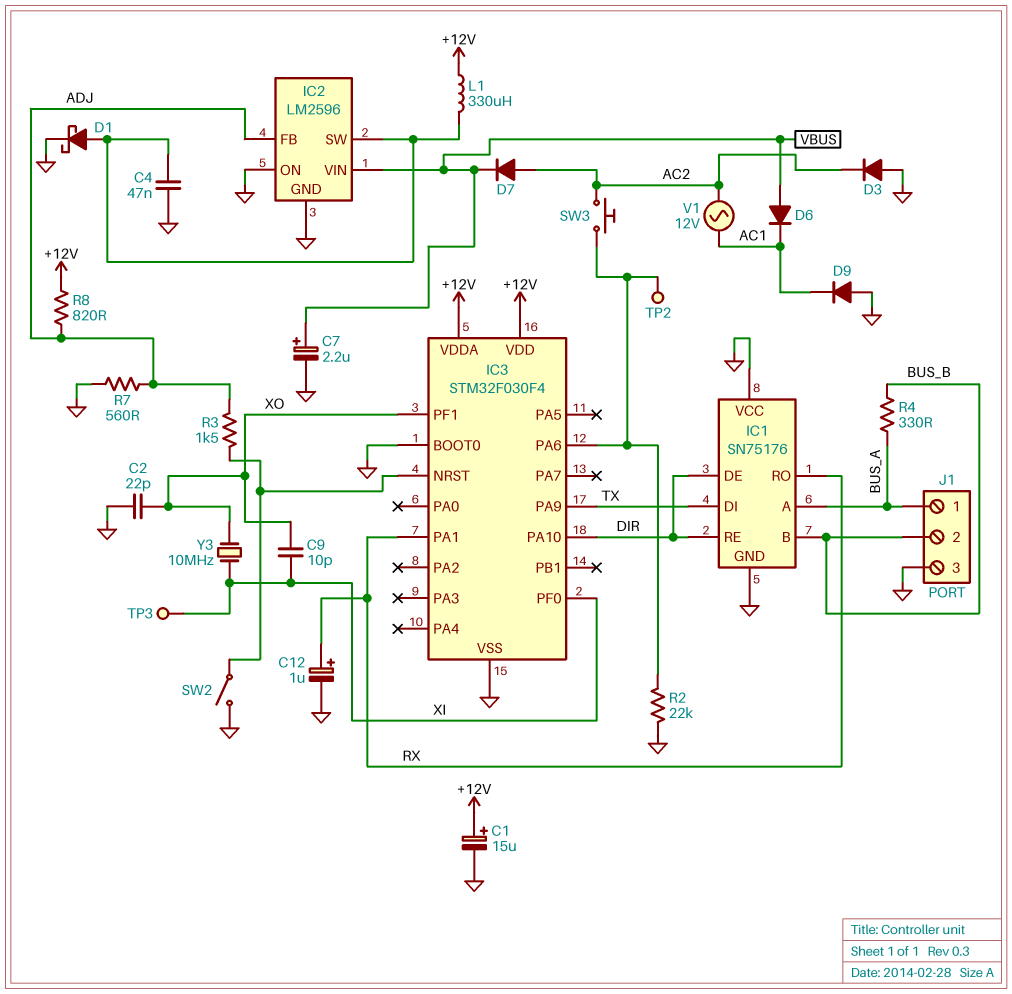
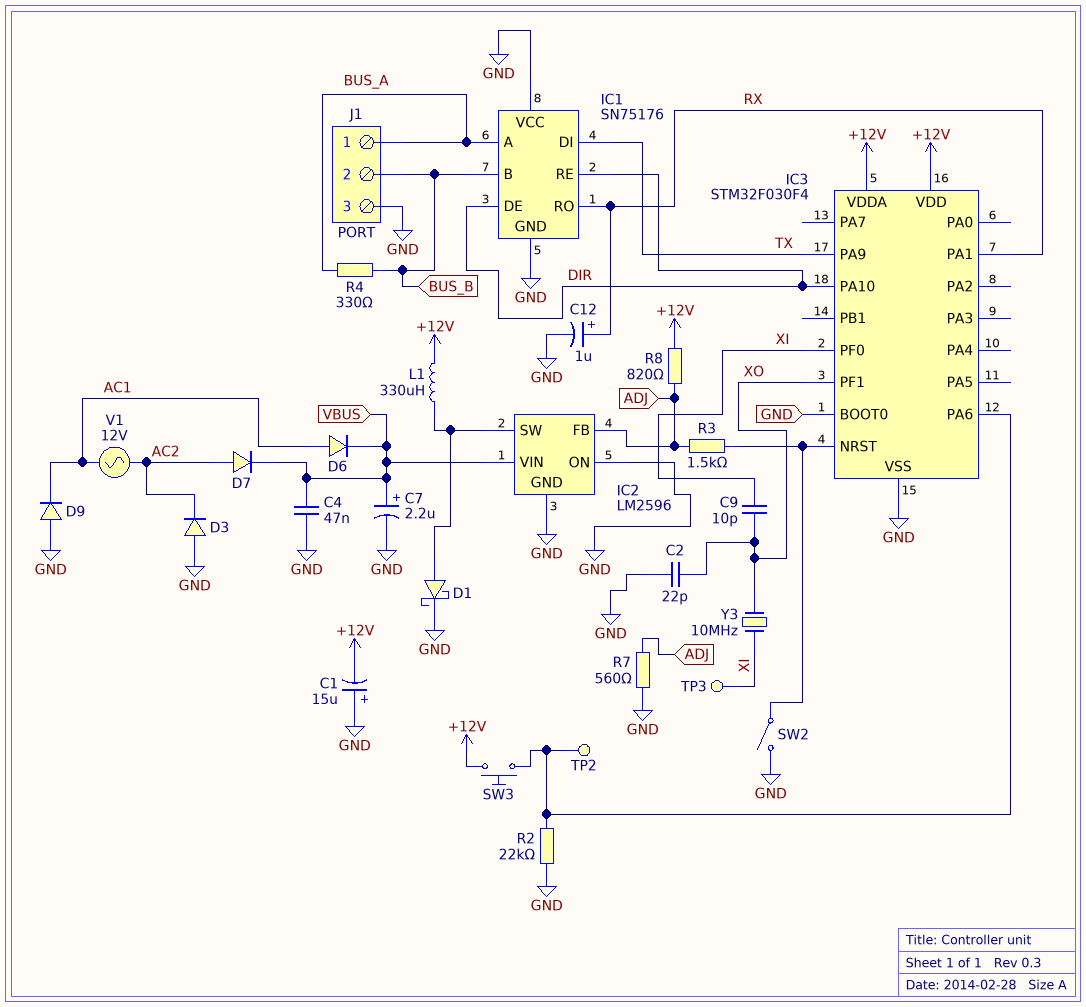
C1: 15uF (plus +12V, minus GND) -> 15uF (plus GND, minus +12V)
C4: 47nF (GND, IC2/SW) -> 47nF (GND, VBUS)
D6: diode (A VBUS, K AC1) -> diode (A AC1, K VBUS)
SW3: button (AC2, IC3/PA6) -> button (+12V, IC3/PA6)

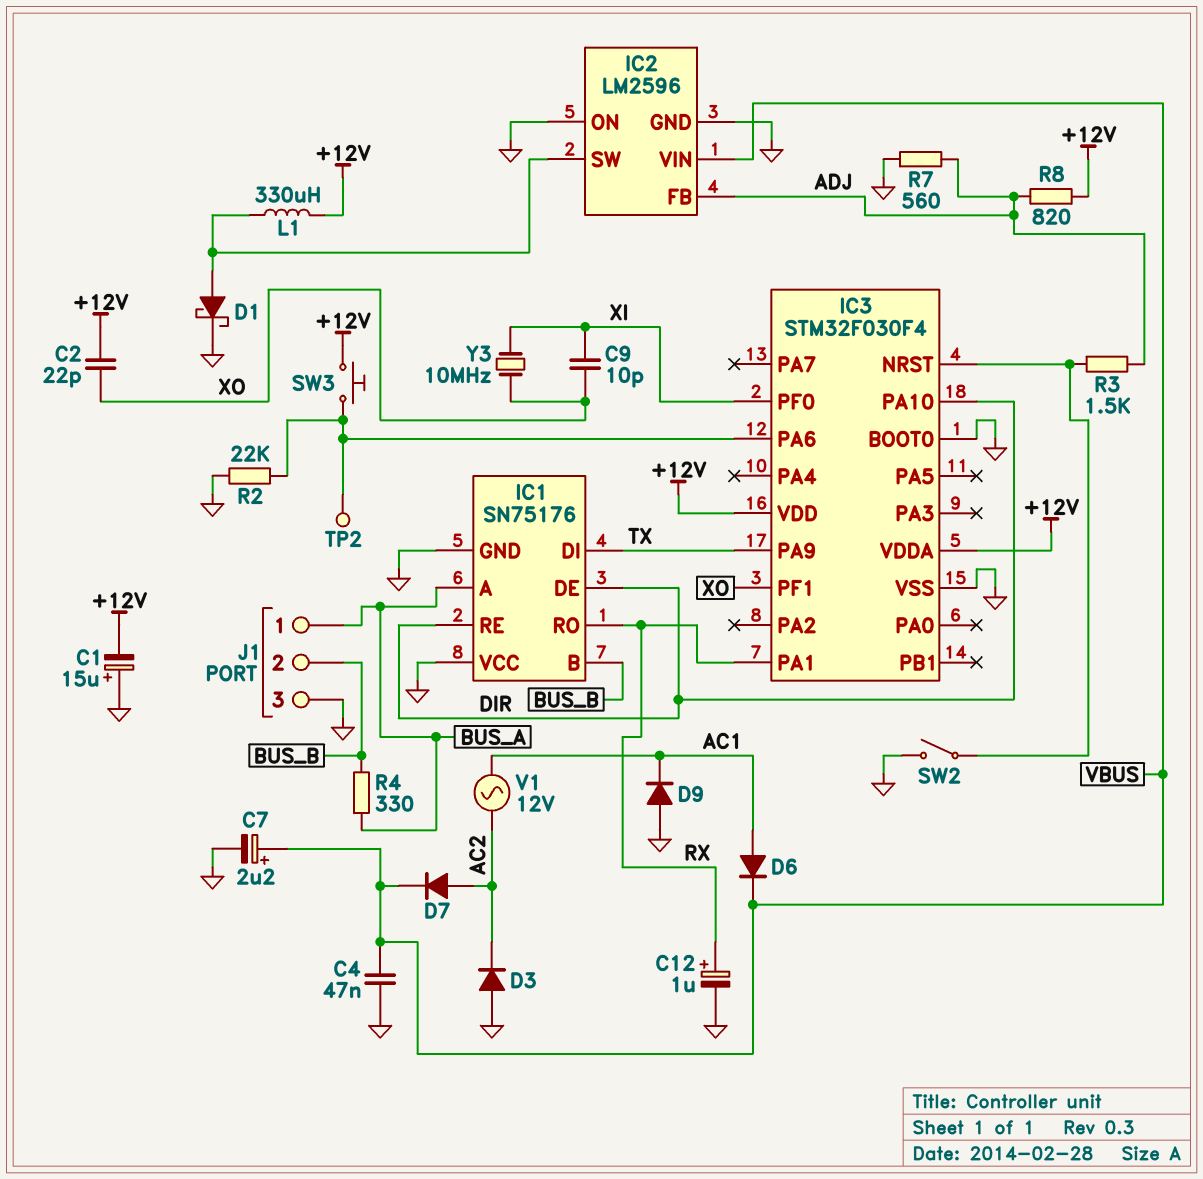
C2: 22pF (GND, XO) -> 22pF (+12V, XO)
TP3: test point (XI) -> none

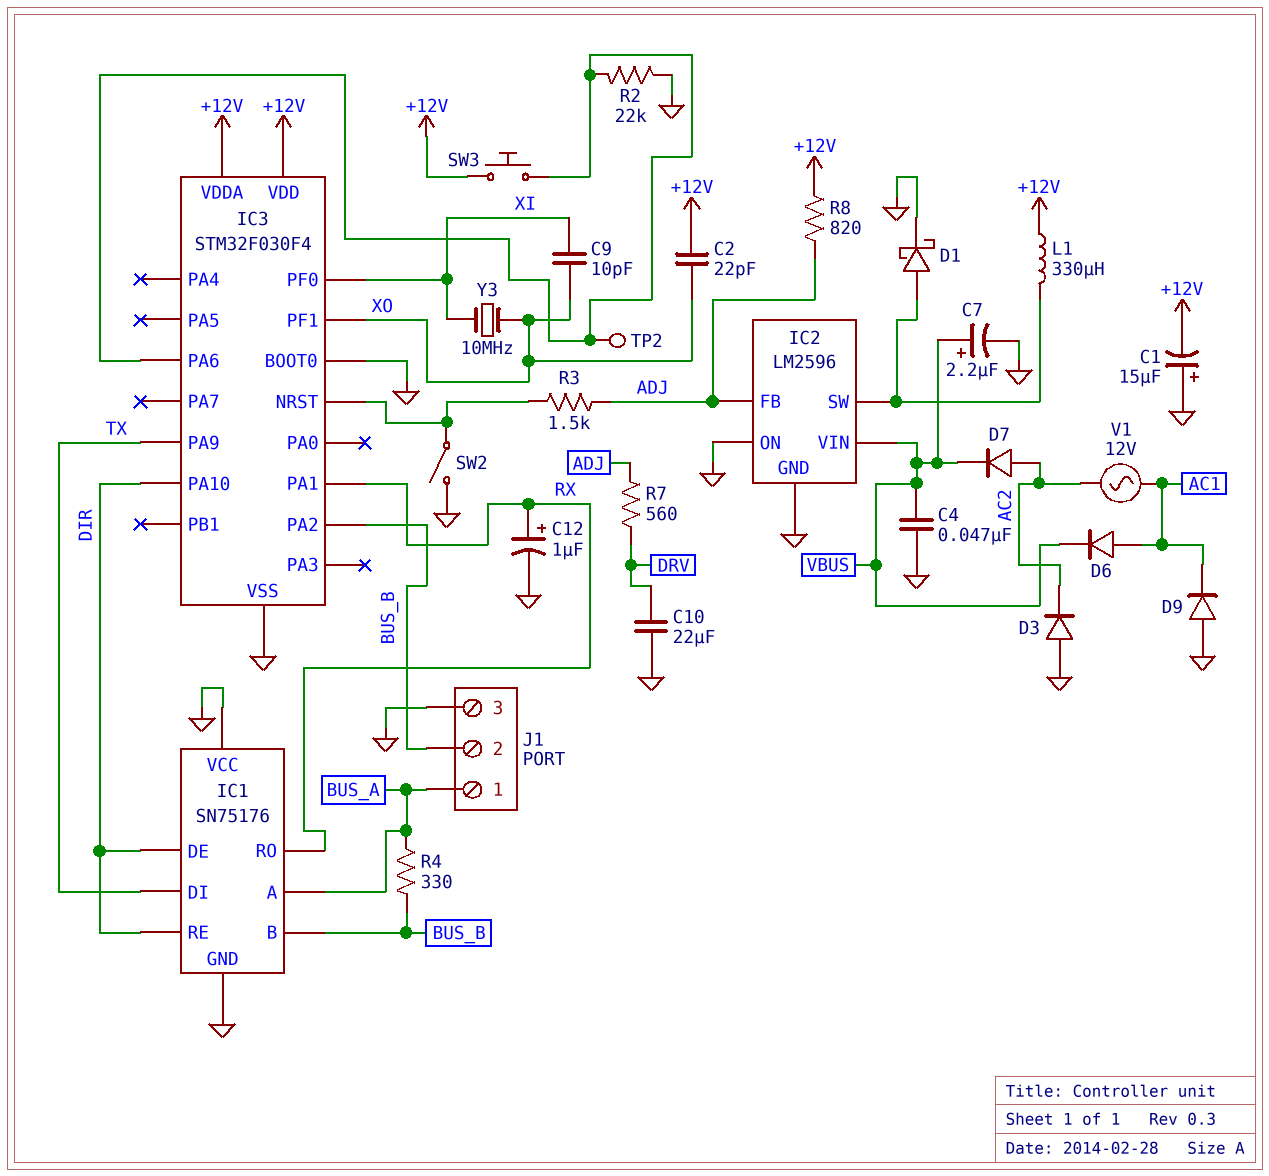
C10: none -> 22uF (DRV, GND)
IC3 pin PA2: none -> BUS_B
R7: 560 (ADJ, GND) -> 560 (ADJ, DRV)

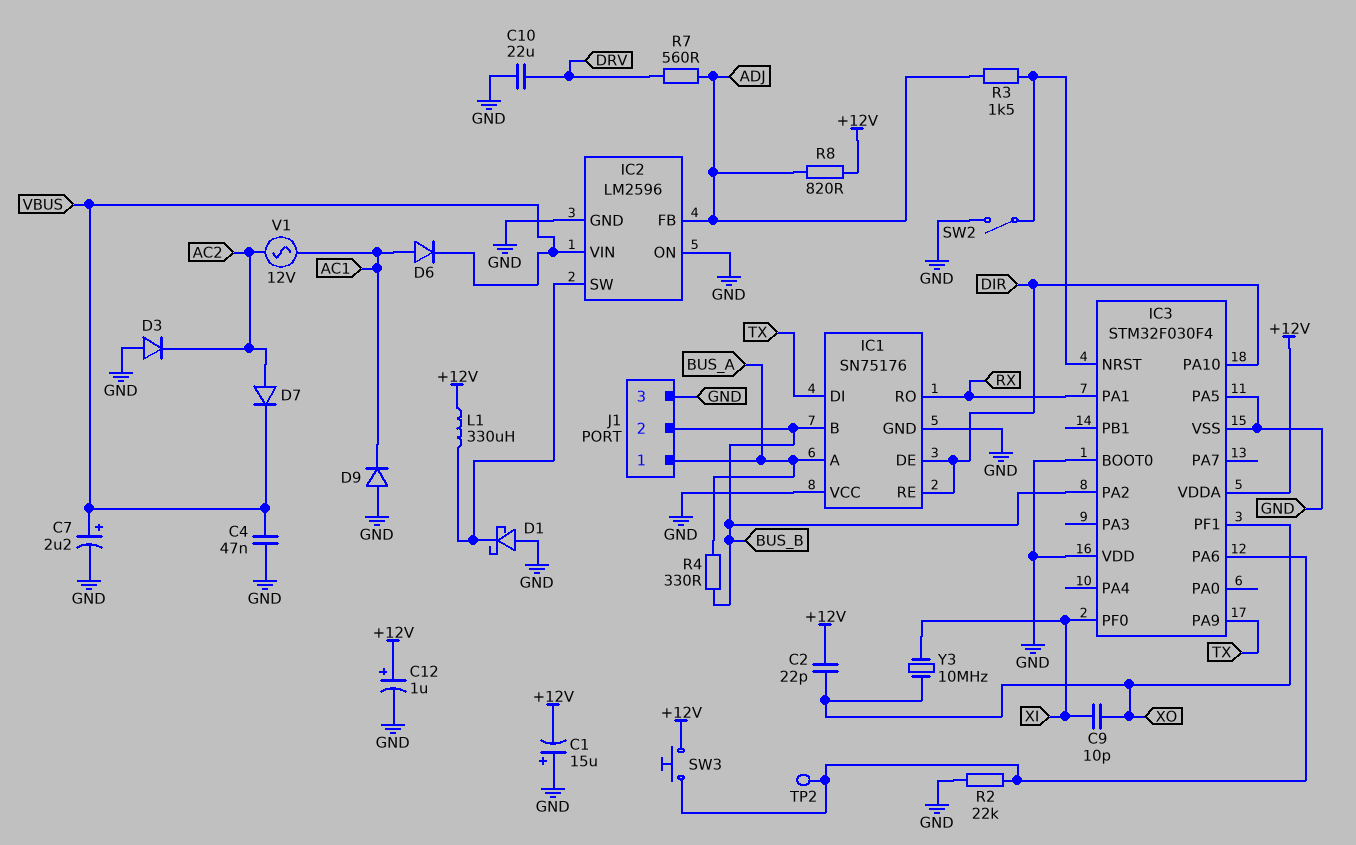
C12: 1uF (plus RX, minus GND) -> 1uF (plus +12V, minus GND)
D1: schottky (A IC2/SW, K GND) -> schottky (A GND, K IC2/SW)
IC3 pin PA5: none -> GND
IC3 pin VDD: +12V -> GND

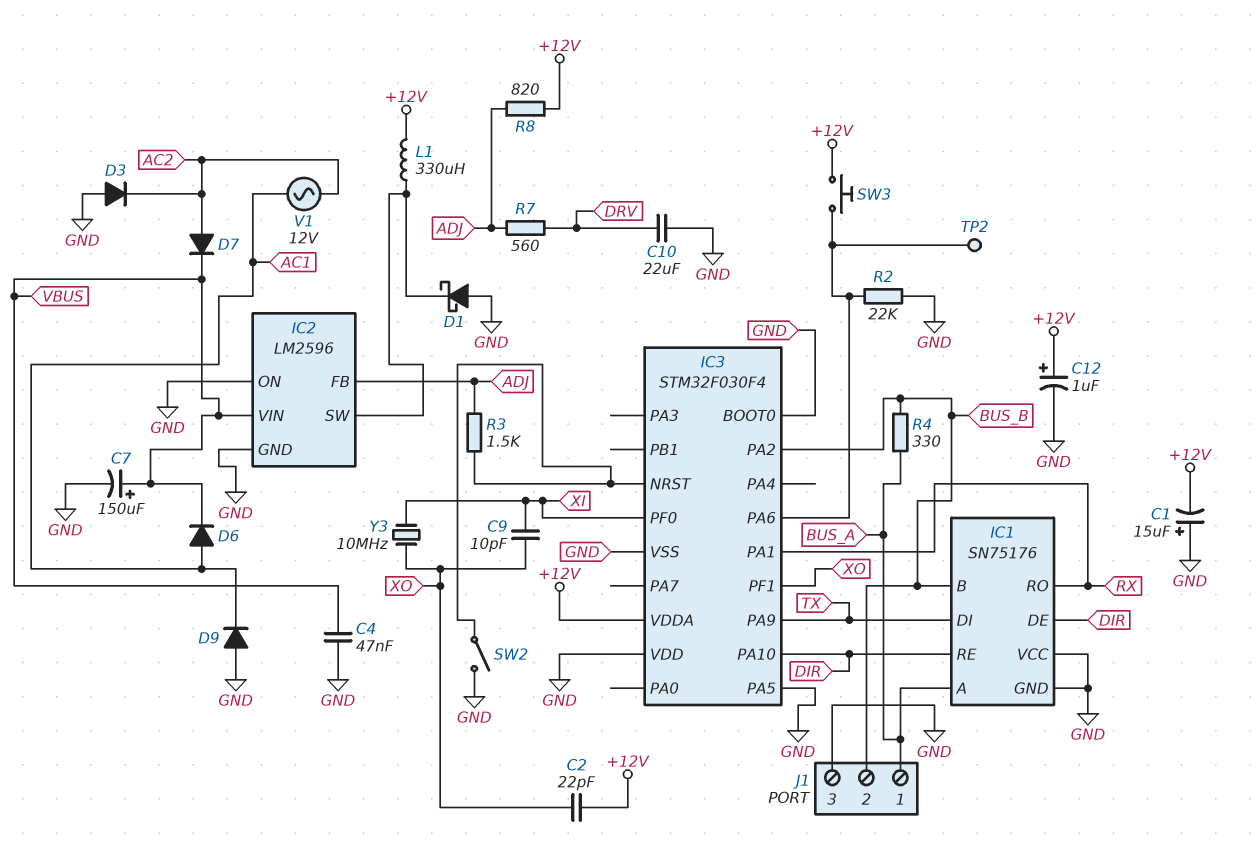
C7: 2.2uF (plus VBUS, minus GND) -> 150uF (plus VBUS, minus GND)

